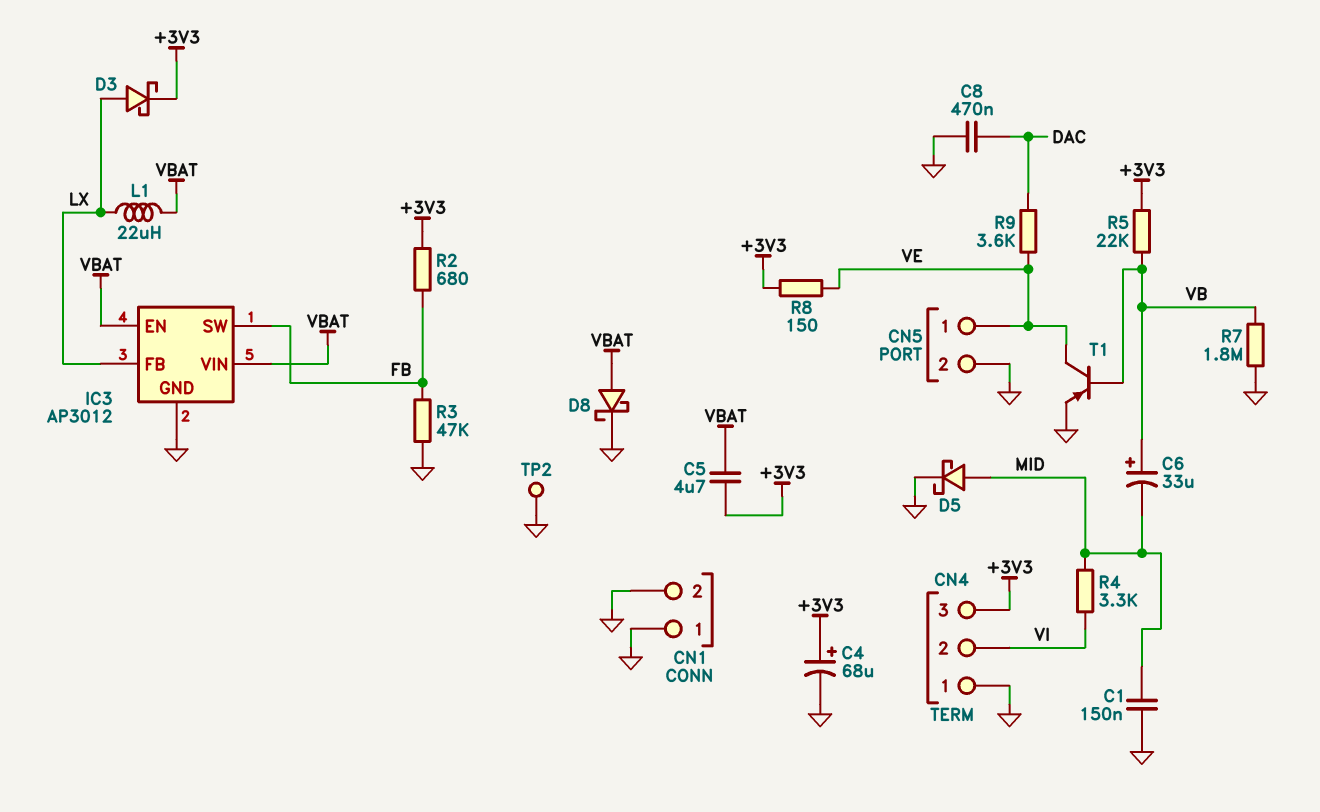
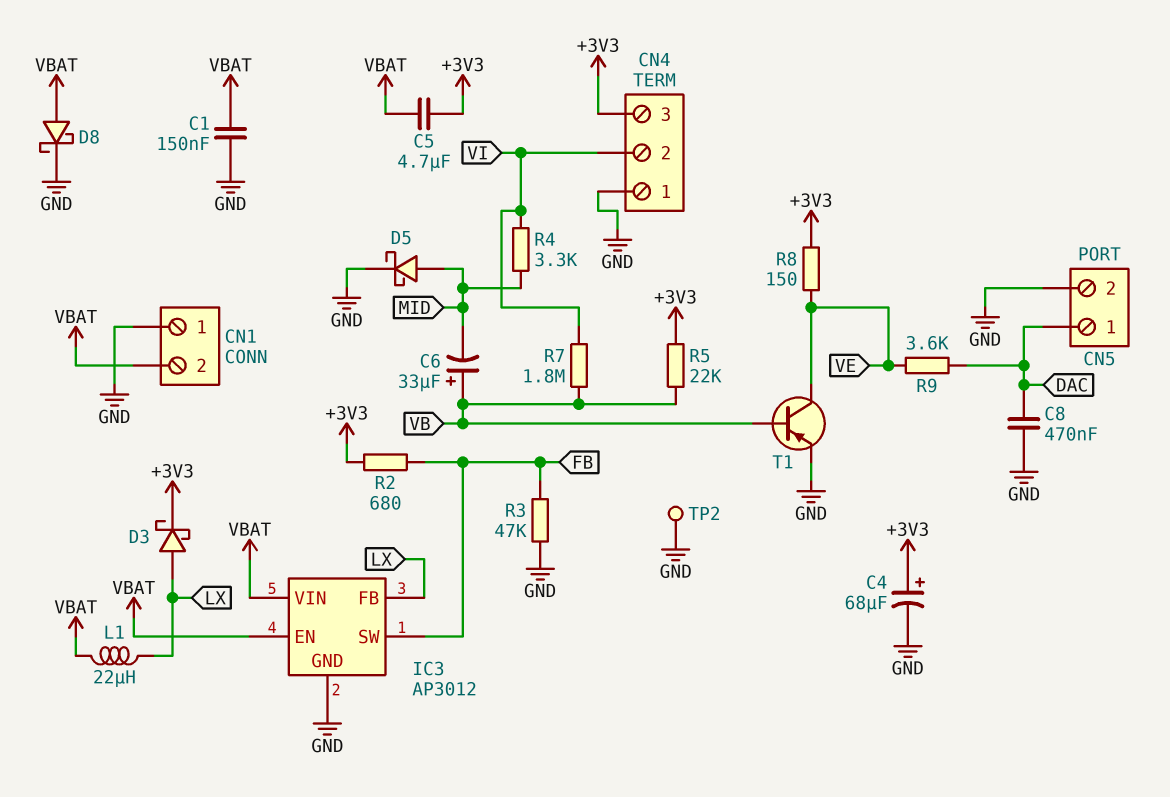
C1: 150nF (GND, MID) -> 150nF (GND, VBAT)
CN1 pin 2: GND -> VBAT
CN5 pin 1: VE -> DAC
R7: 1.8M (GND, VB) -> 1.8M (VB, VI)

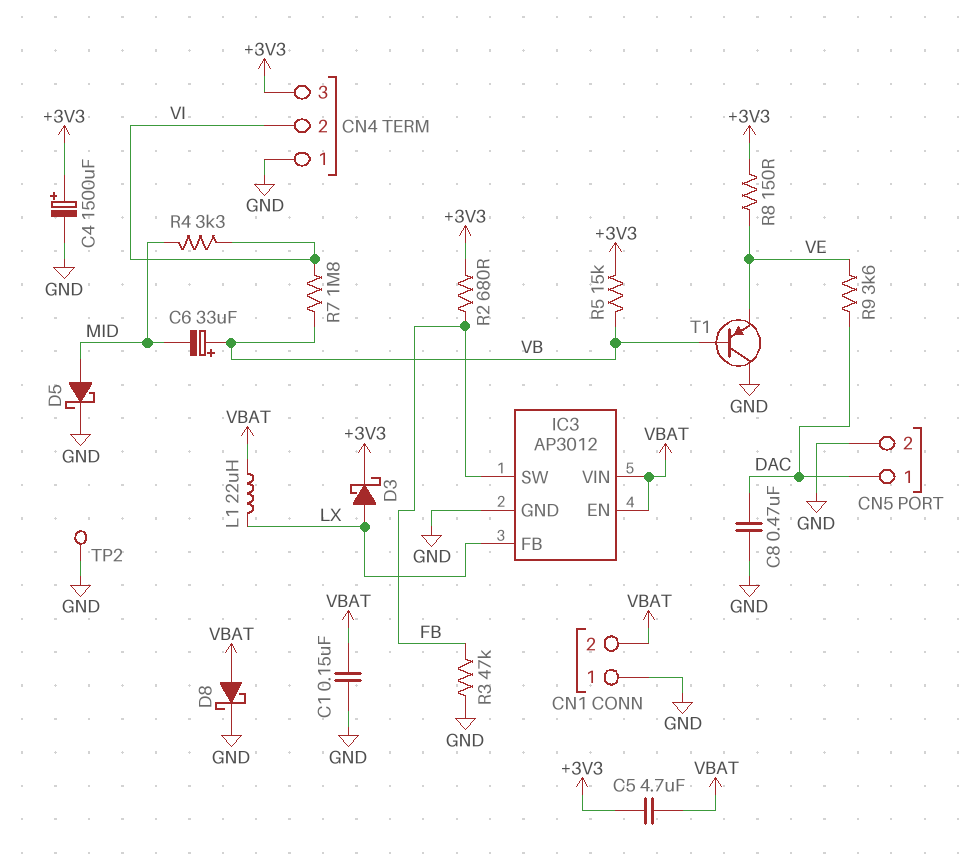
C4: 68uF (plus +3V3, minus GND) -> 1500uF (plus +3V3, minus GND)
R5: 22k (+3V3, VB) -> 15k (+3V3, VB)
T1: PNP (B VB, C VE, E GND) -> PNP (B VB, C GND, E VE)

